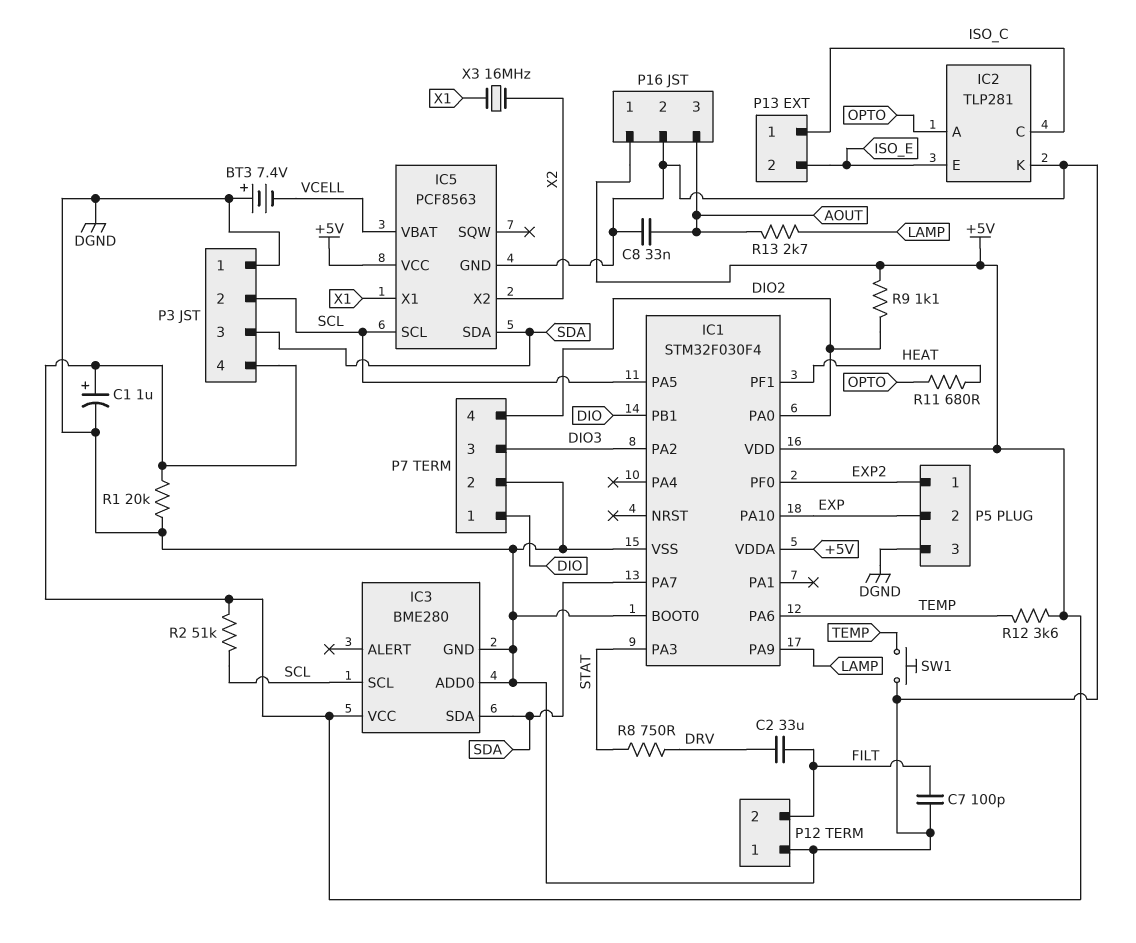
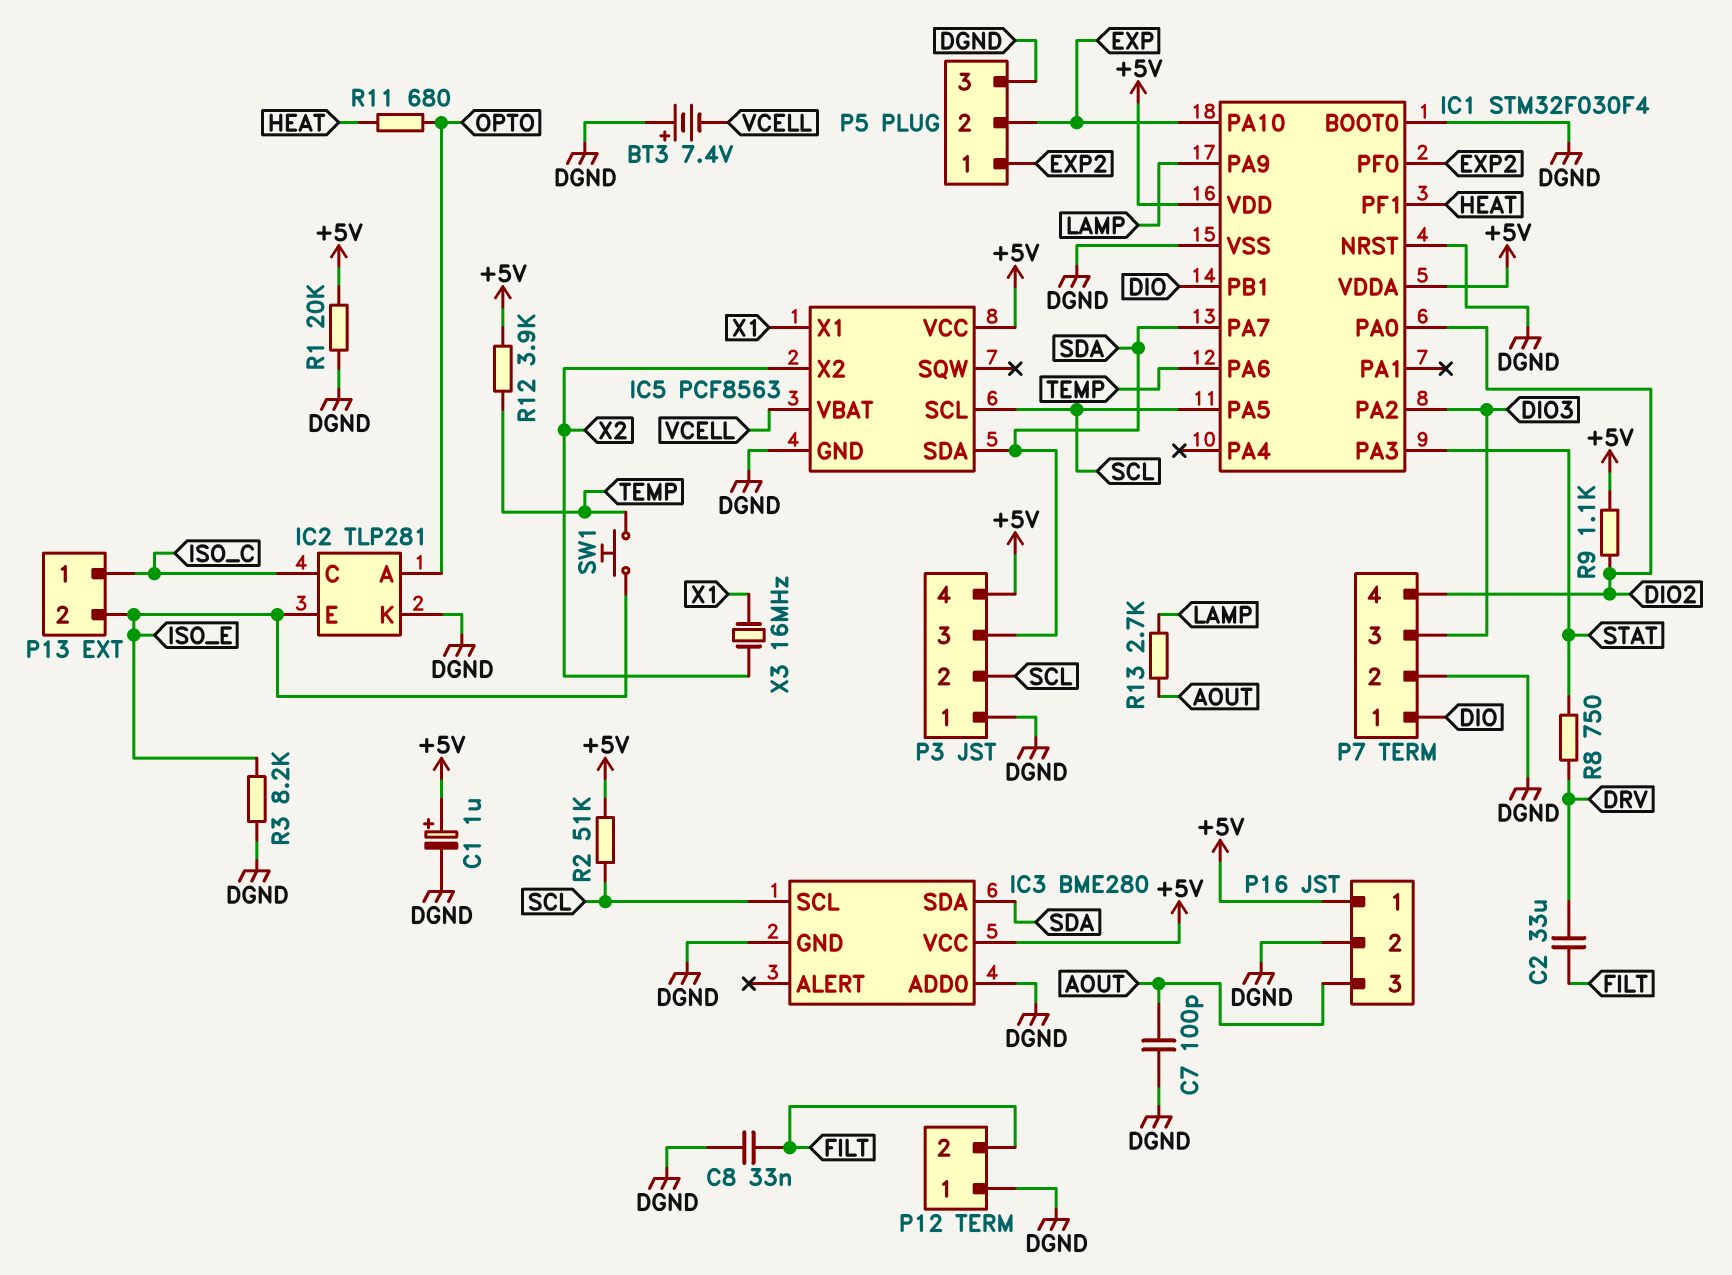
C7: 100pF (DGND, FILT) -> 100pF (AOUT, DGND)
C8: 33nF (AOUT, DGND) -> 33nF (DGND, FILT)
IC1 pin NRST: none -> DGND
R3: none -> 8.2k (DGND, ISO_E)
R12: 3.6k (+5V, TEMP) -> 3.9k (+5V, TEMP)
SW1: button (DGND, TEMP) -> button (ISO_E, TEMP)

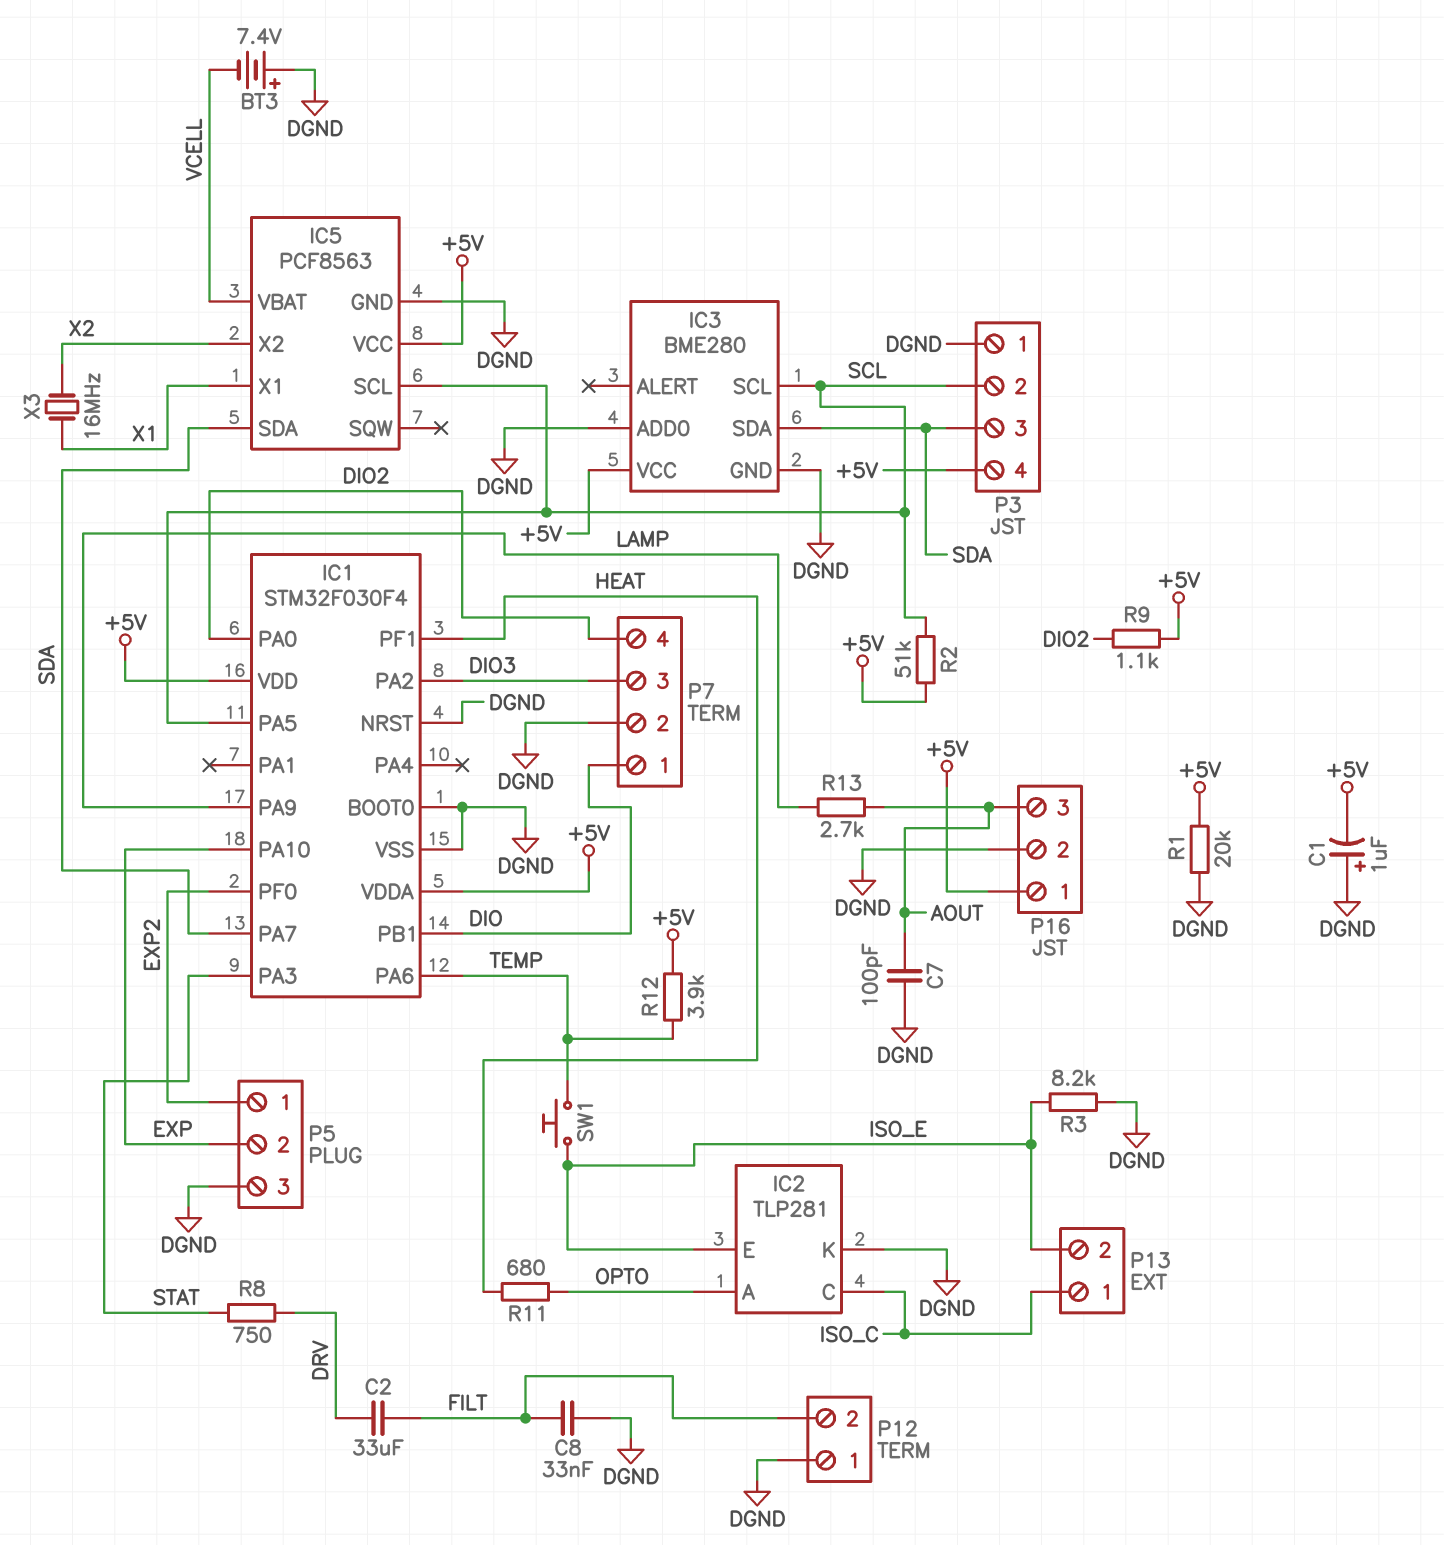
C1: 1uF (plus +5V, minus DGND) -> 1uF (plus DGND, minus +5V)

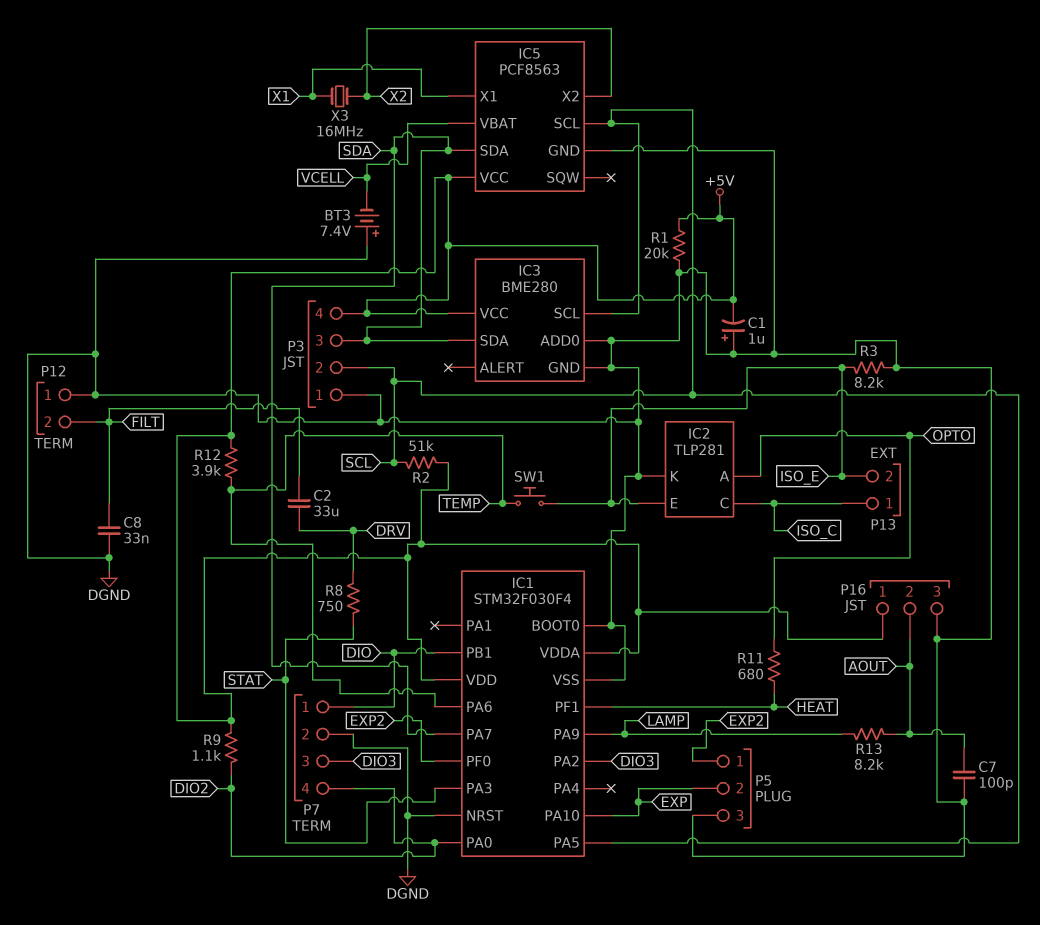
P16 pin 2: DGND -> AOUT
P16 pin 3: AOUT -> DGND
R13: 2.7k (AOUT, LAMP) -> 8.2k (AOUT, LAMP)

